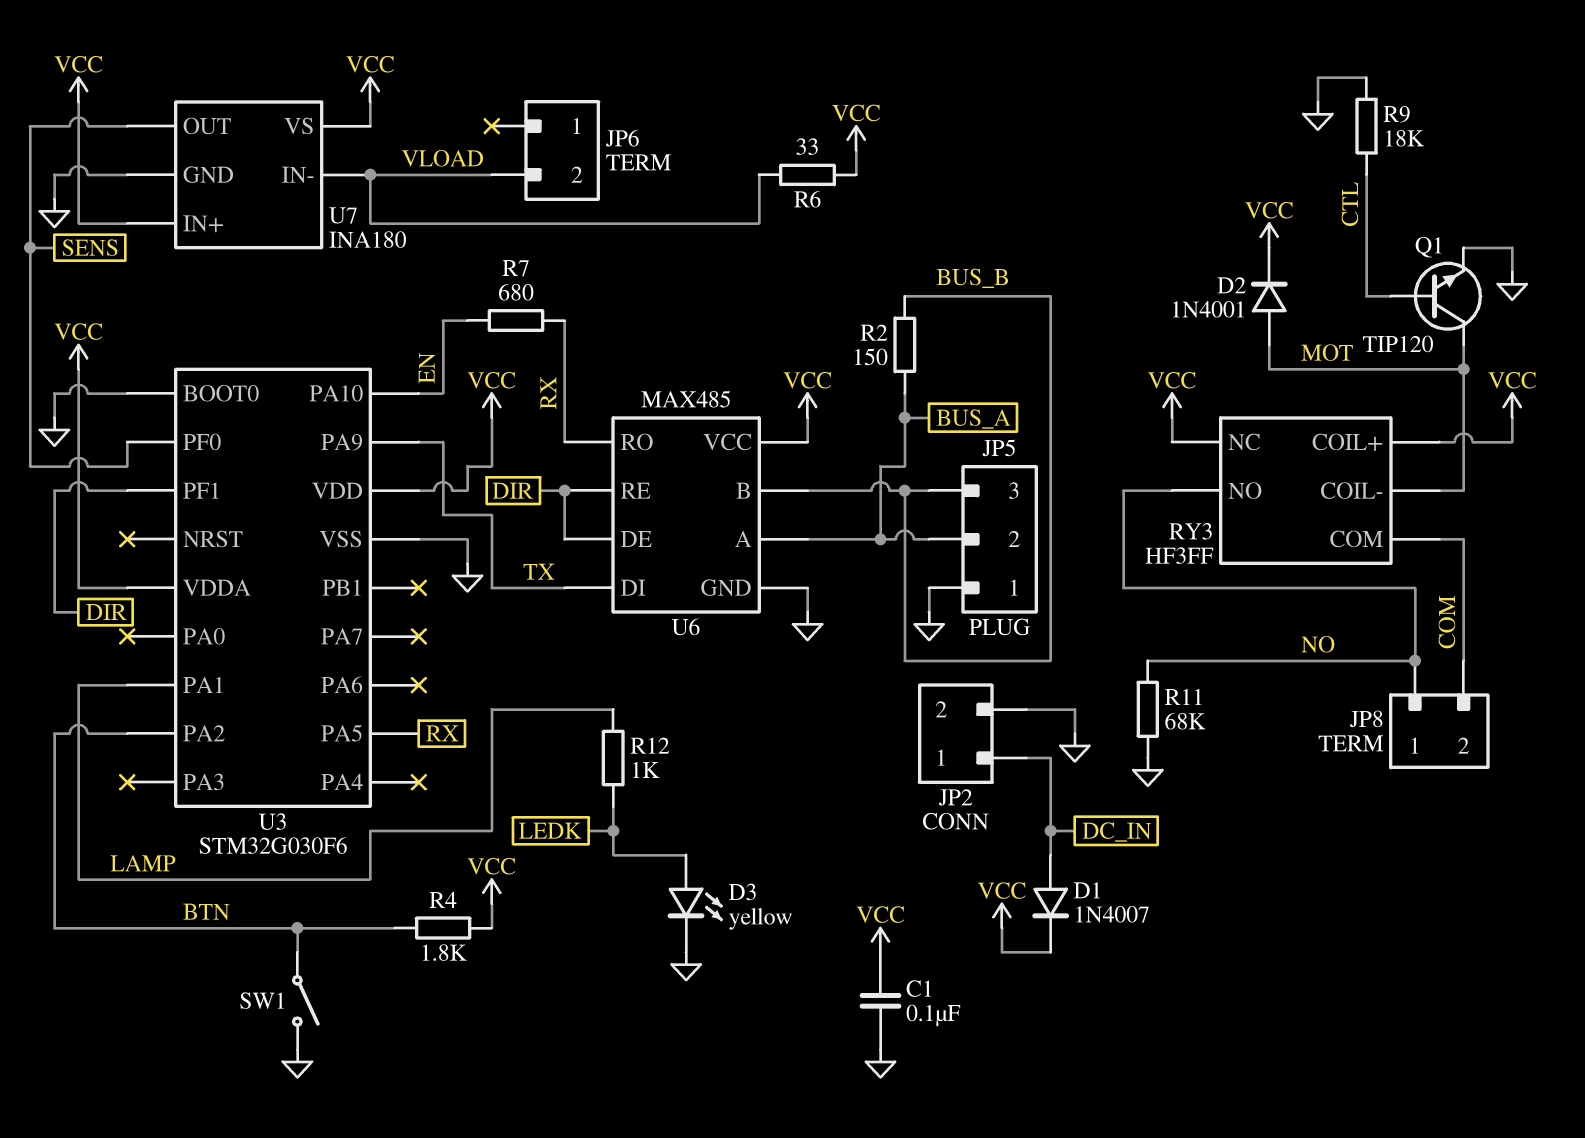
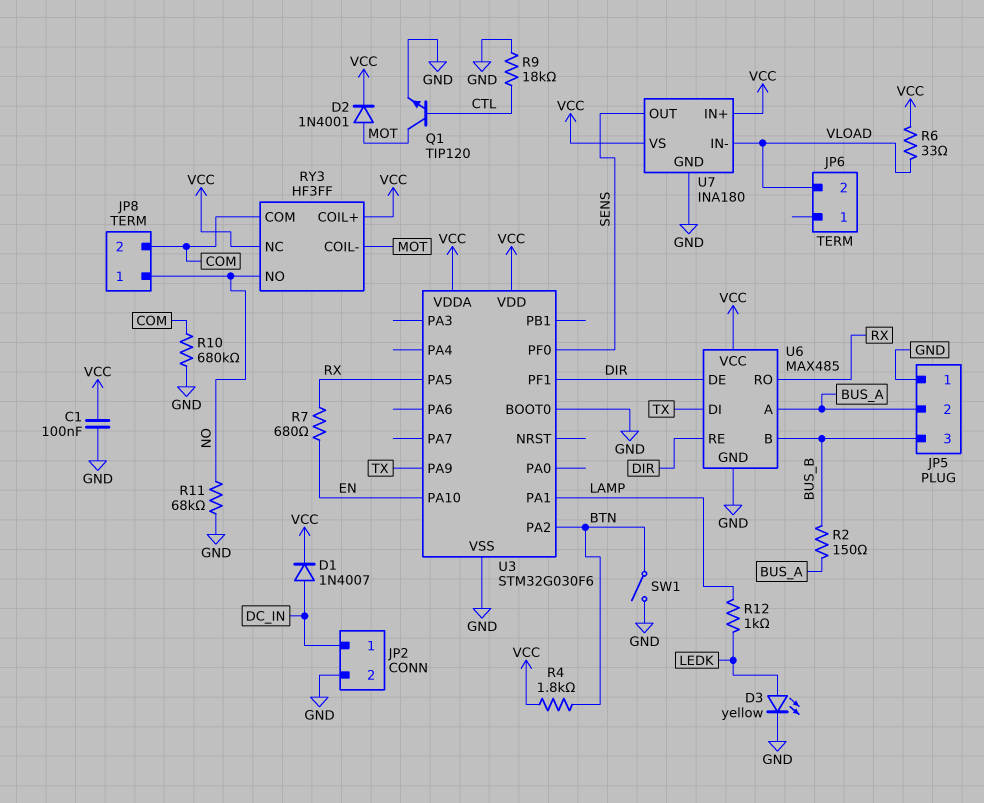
R10: none -> 680k (COM, GND)

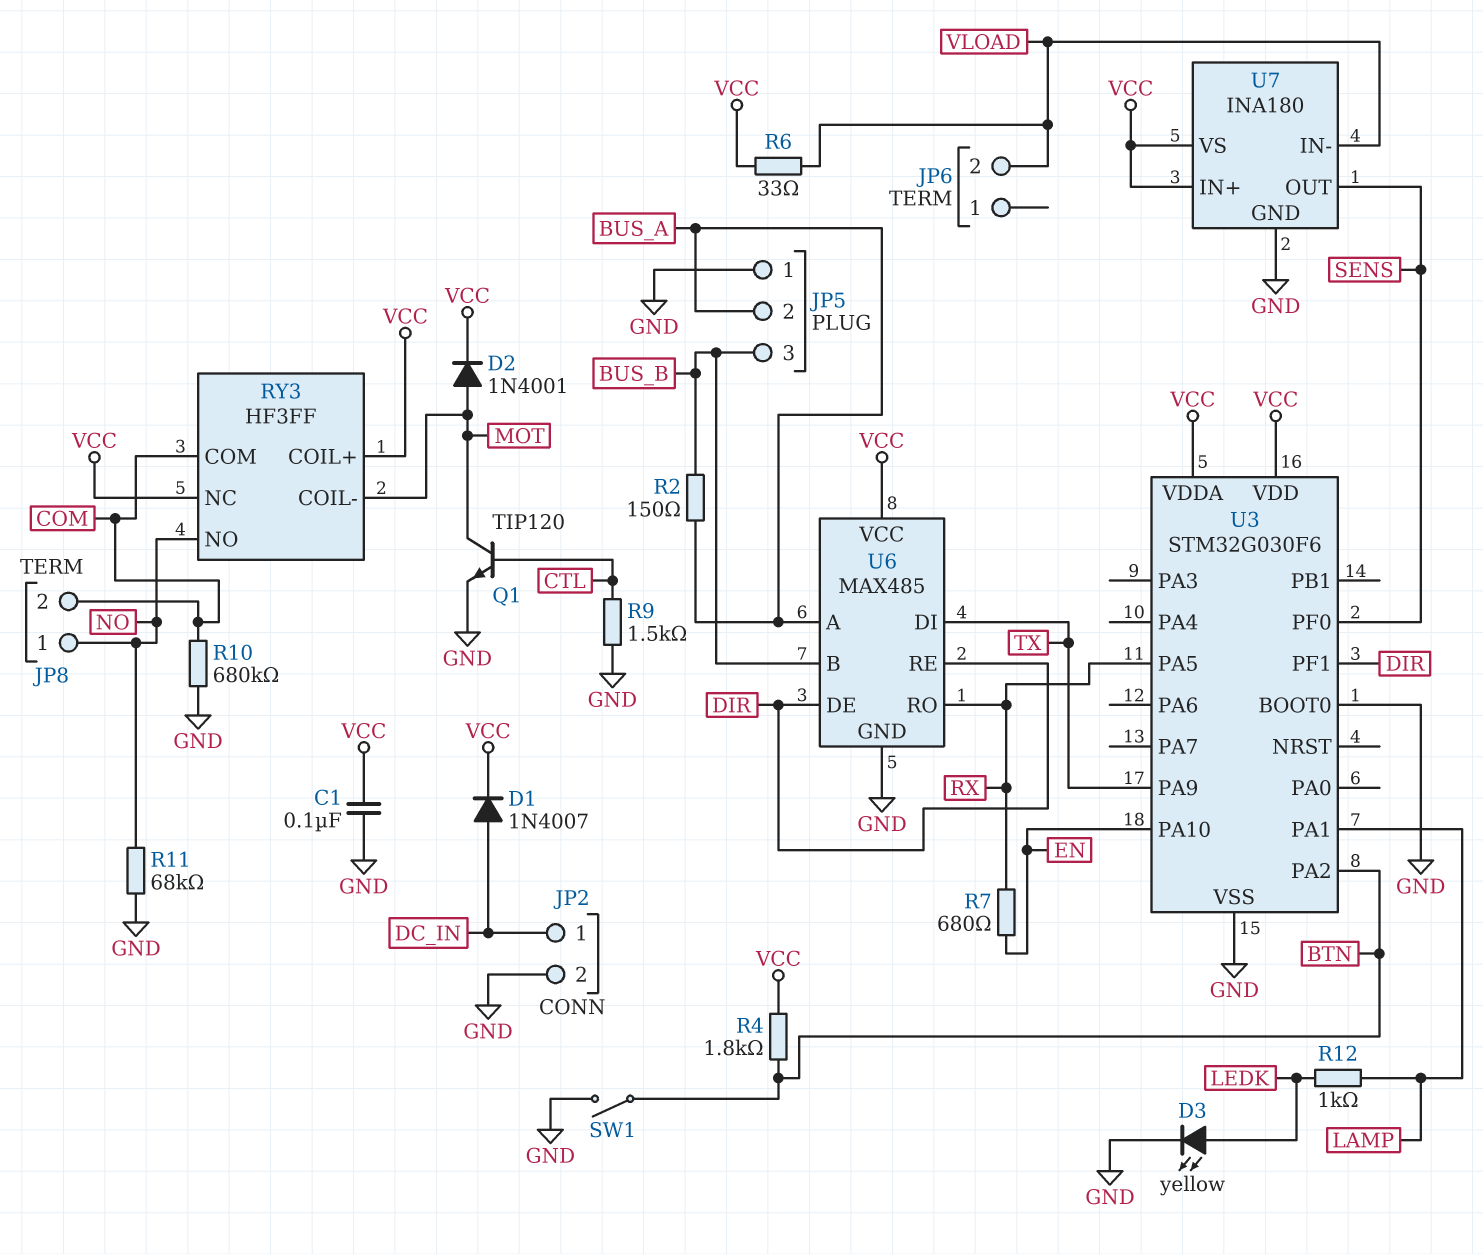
R9: 18k (CTL, GND) -> 1.5k (CTL, GND)

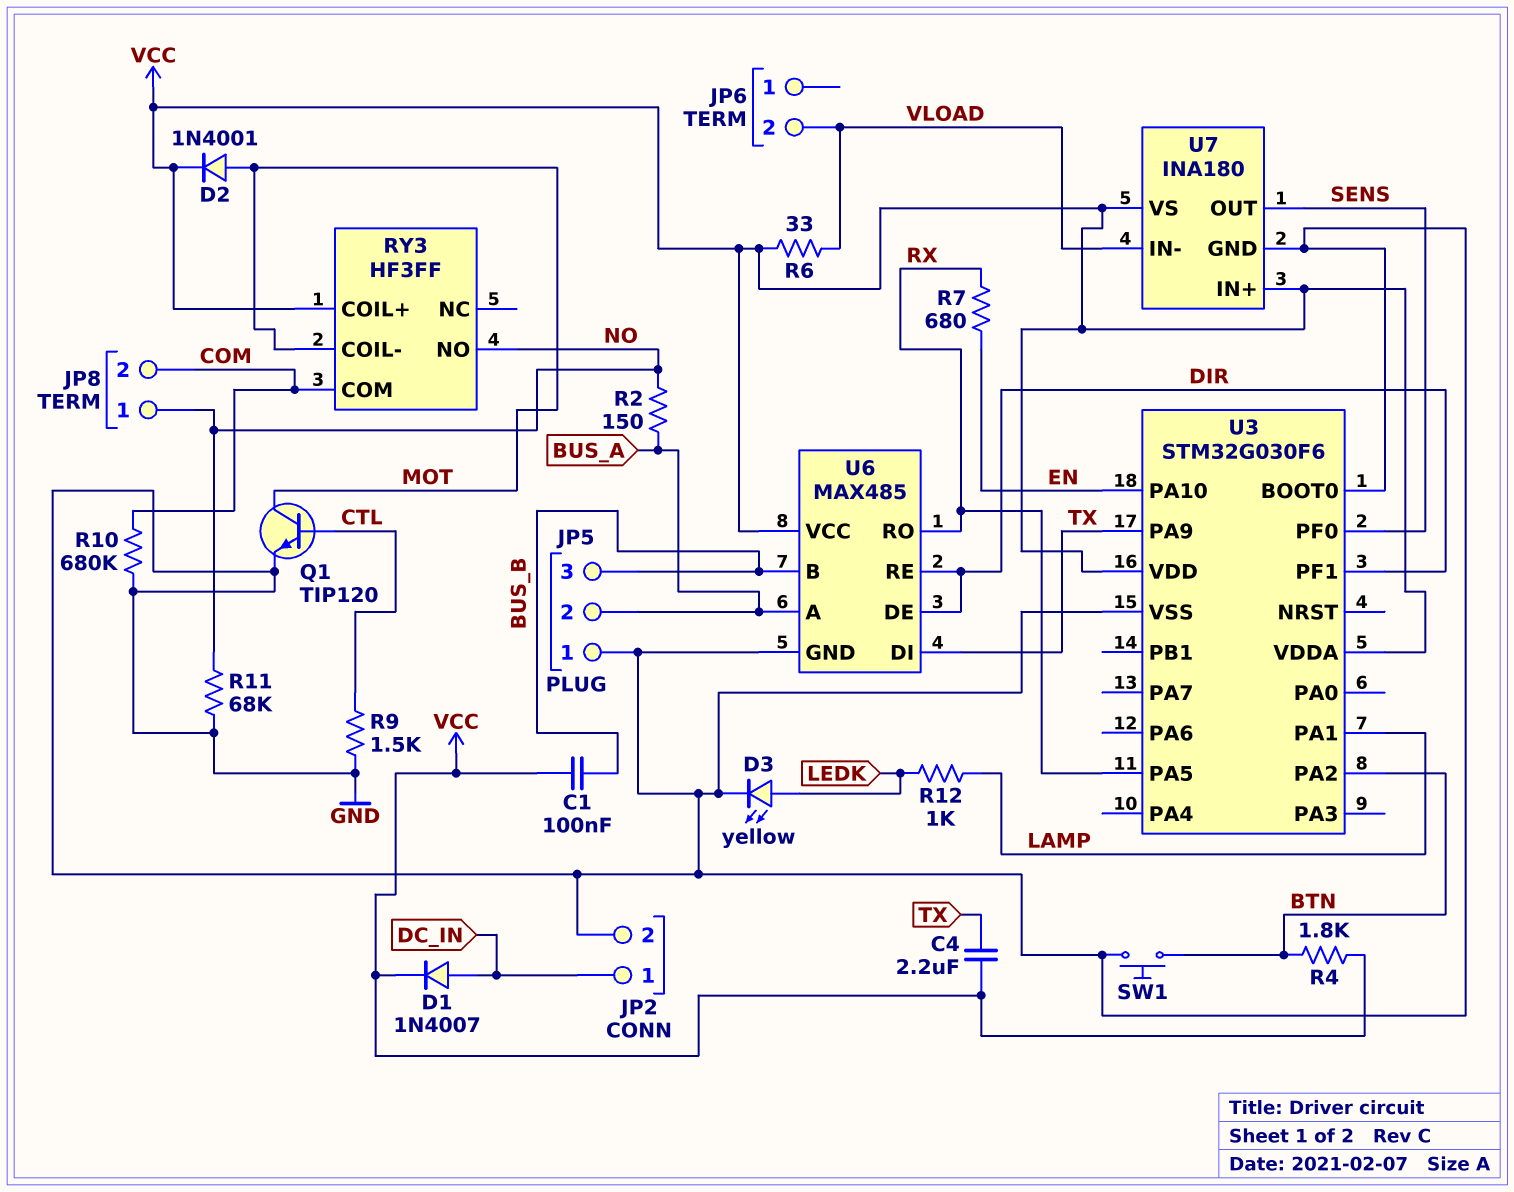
C1: 100nF (GND, VCC) -> 100nF (BUS_B, VCC)
C4: none -> 2.2uF (TX, VCC)
R2: 150 (BUS_A, BUS_B) -> 150 (BUS_A, NO)
RY3 pin NC: VCC -> none
SW1: switch (BTN, GND) -> button (BTN, GND)

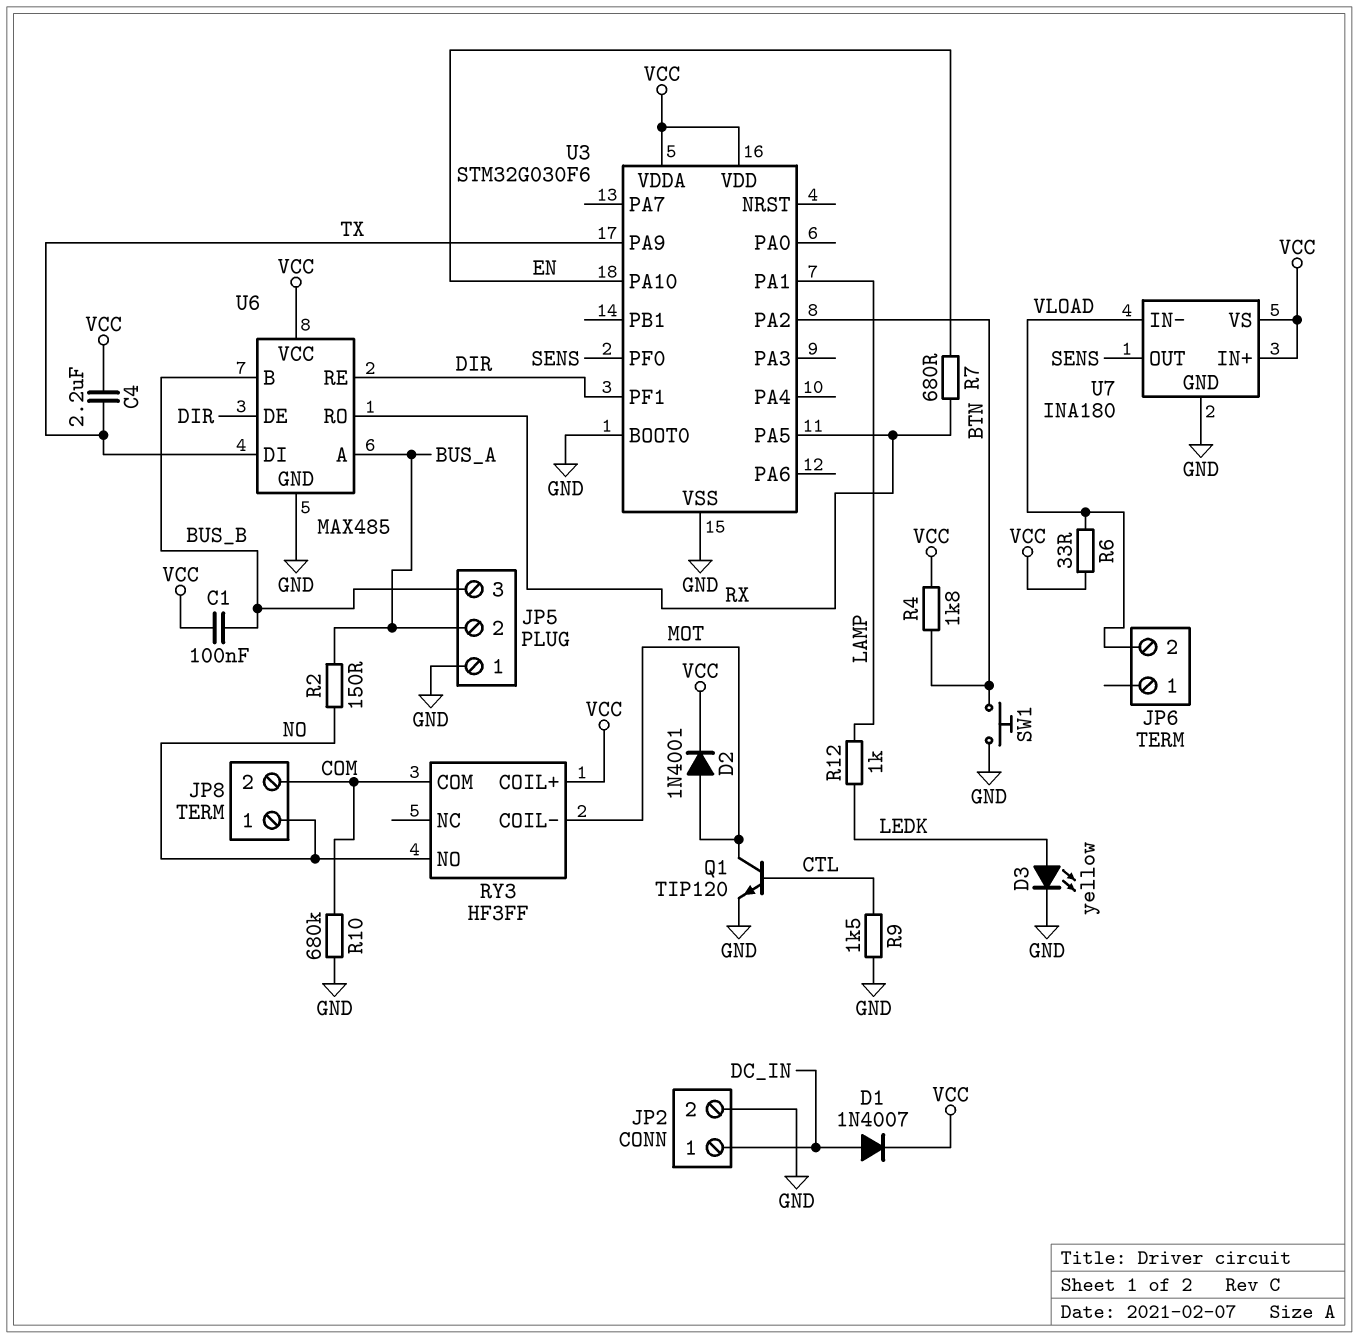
R11: 68k (GND, NO) -> none

